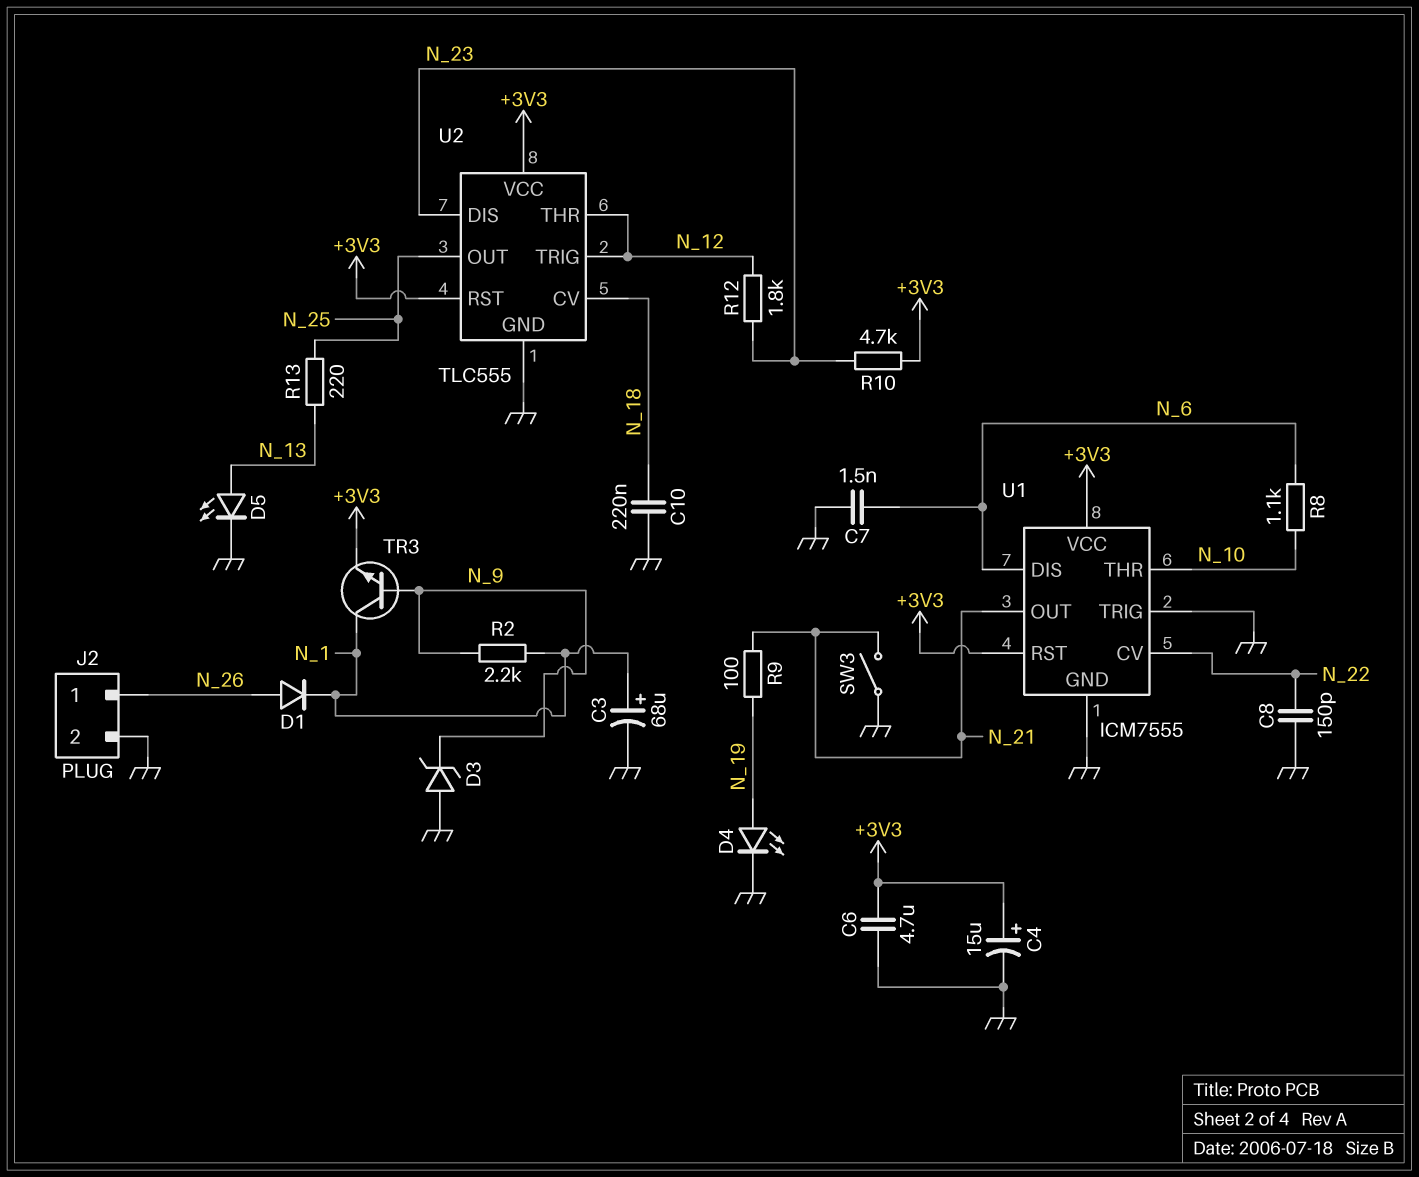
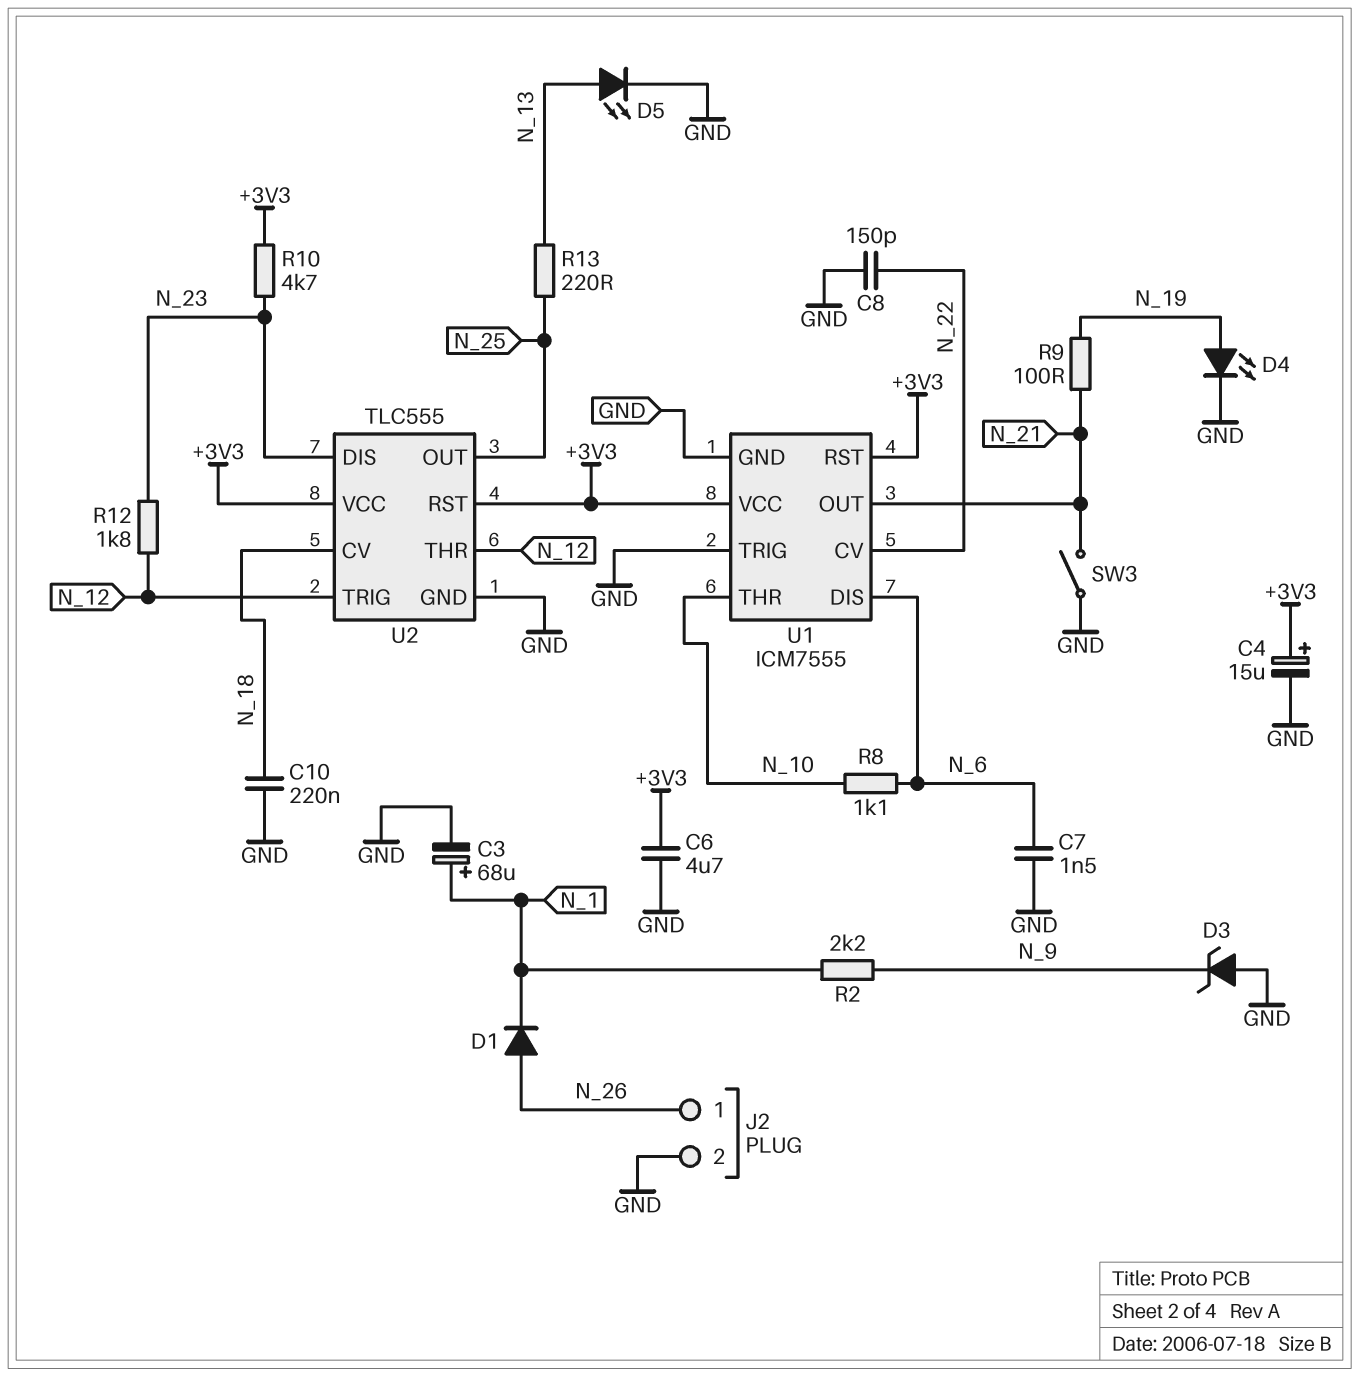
TR3: NPN (B N_9, C N_1, E +3V3) -> none

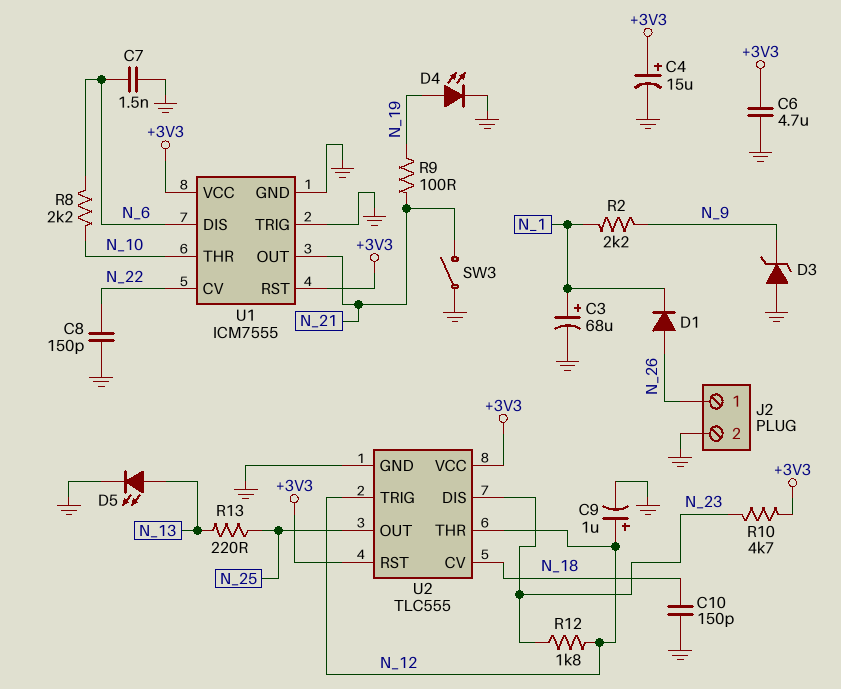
C9: none -> 1uF (plus N_12, minus GND)
C10: 220nF (GND, N_18) -> 150pF (GND, N_18)
R8: 1.1k (N_6, N_10) -> 2.2k (N_6, N_10)

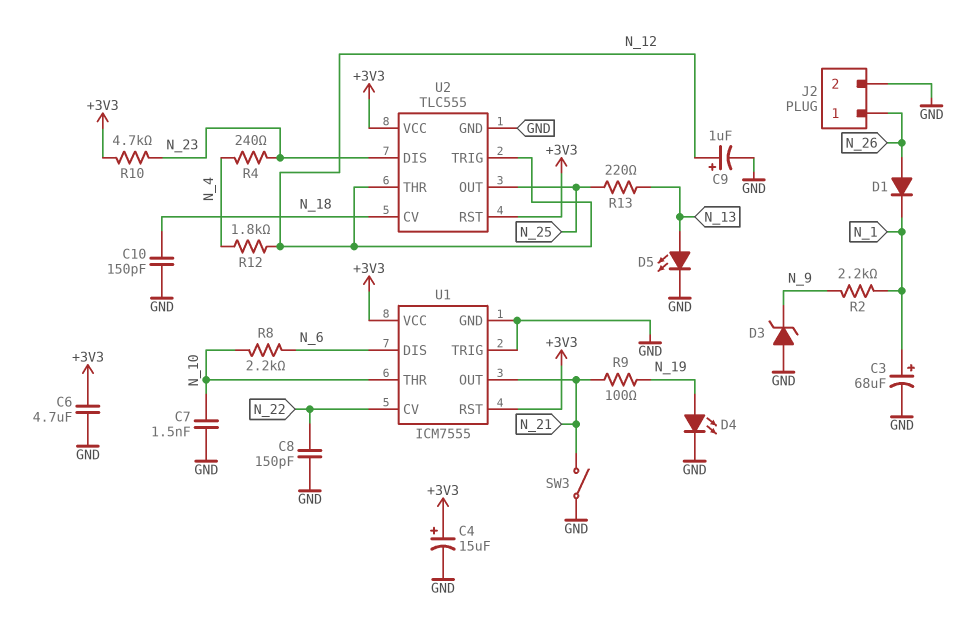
C7: 1.5nF (GND, N_6) -> 1.5nF (GND, N_10)
R4: none -> 240 (N_4, N_23)
R12: 1.8k (N_12, N_23) -> 1.8k (N_4, N_12)

